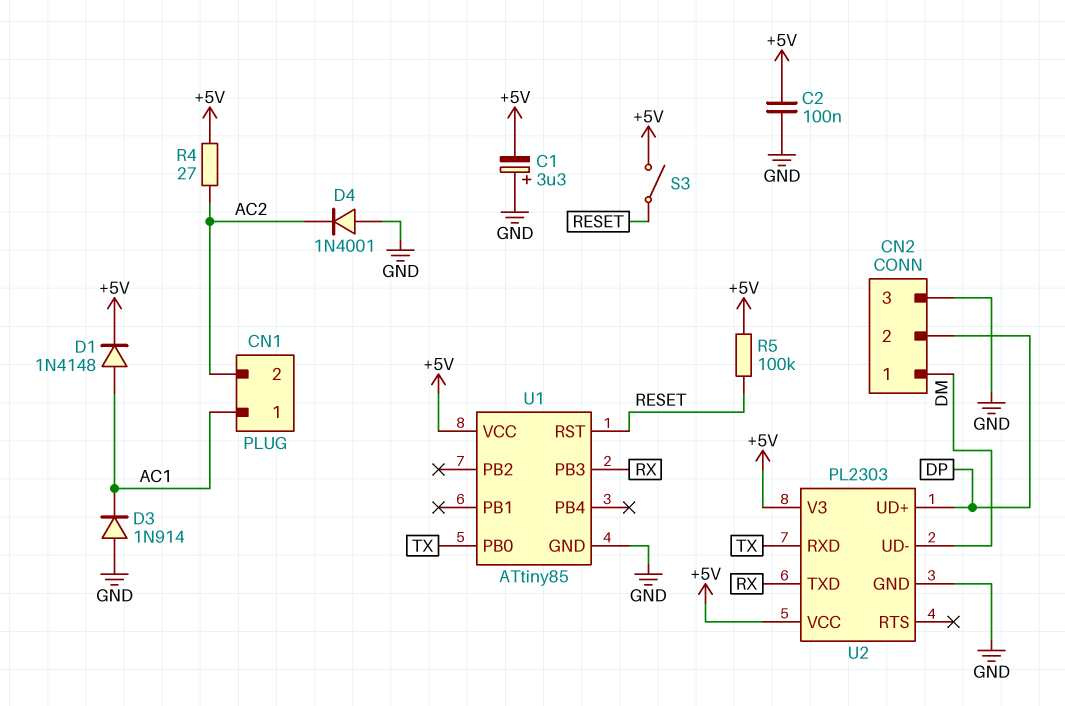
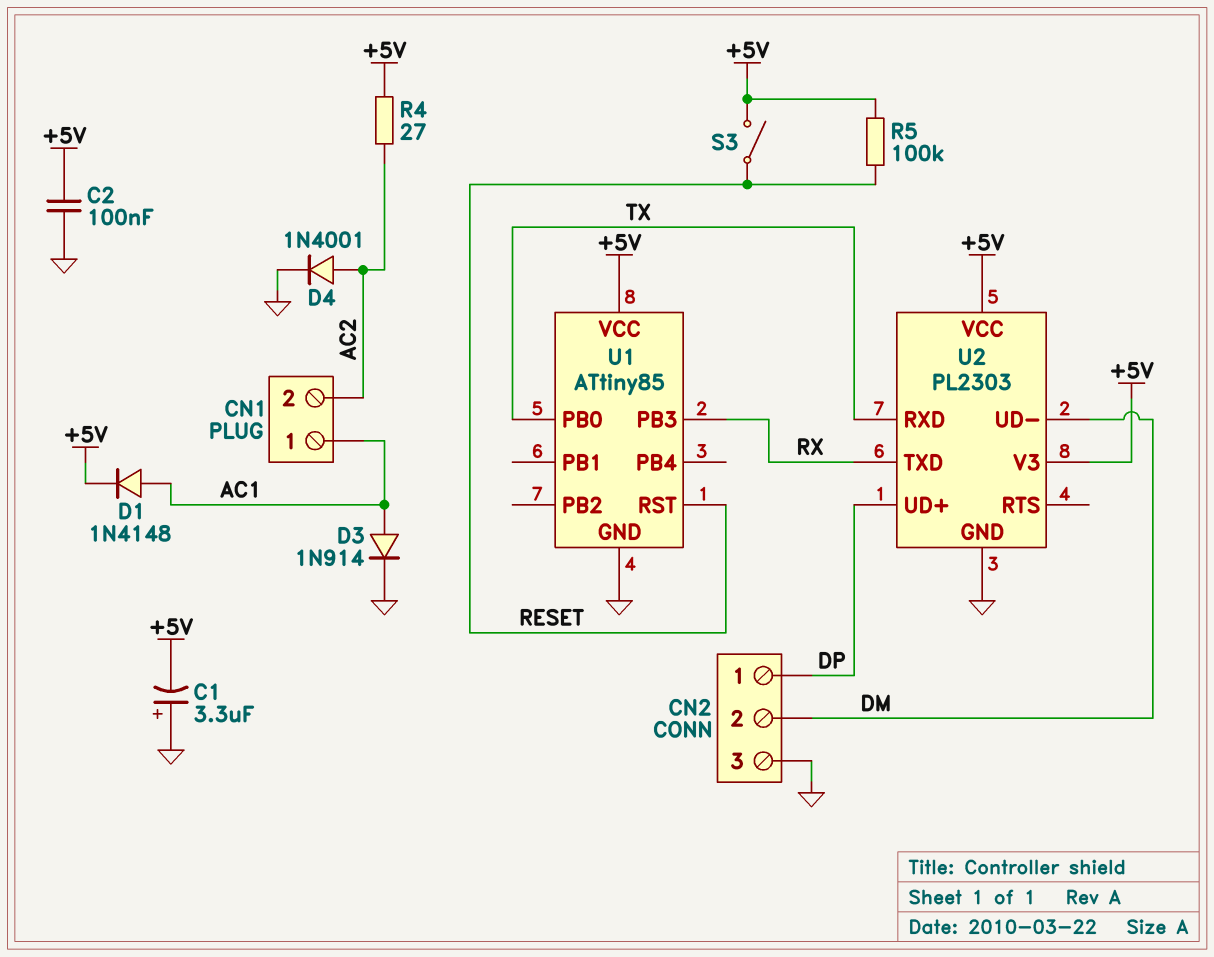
CN2 pin 1: DM -> DP
CN2 pin 2: DP -> DM
D3: diode 1N914 (A GND, K AC1) -> diode 1N914 (A AC1, K GND)
D4: diode 1N4001 (A GND, K AC2) -> diode 1N4001 (A AC2, K GND)

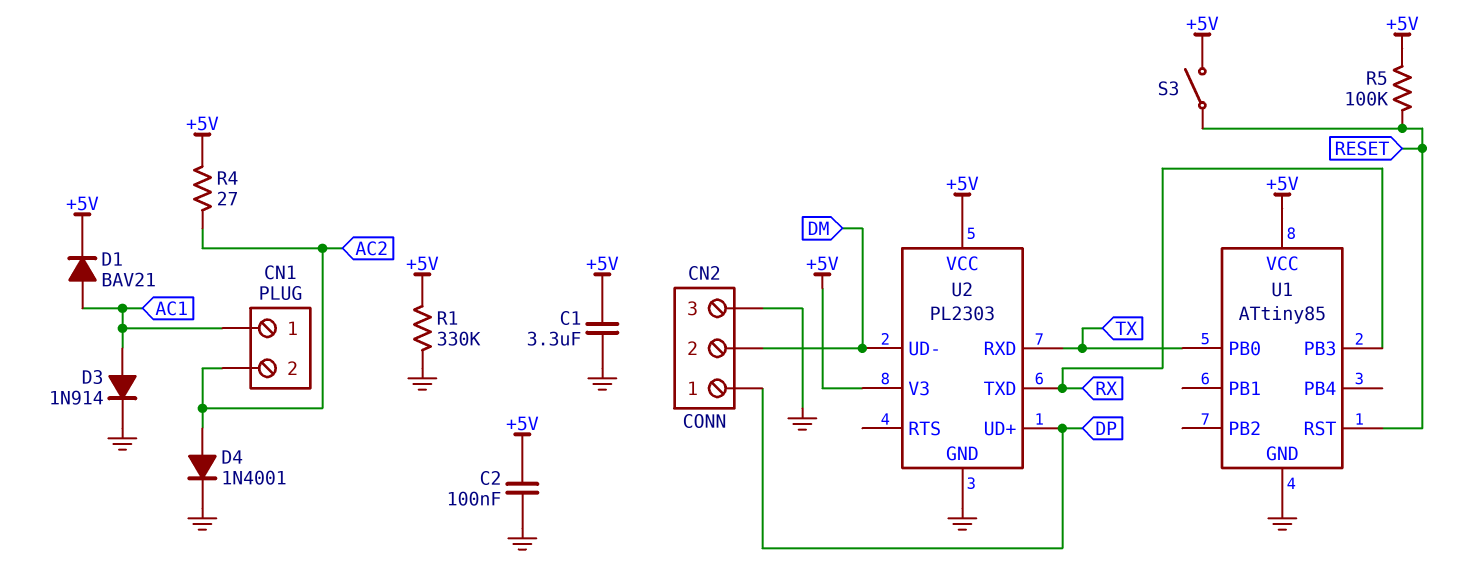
C1: 3.3uF (plus GND, minus +5V) -> 3.3uF (+5V, GND)
D1: diode 1N4148 (A AC1, K +5V) -> diode BAV21 (A AC1, K +5V)
R1: none -> 330k (+5V, GND)

